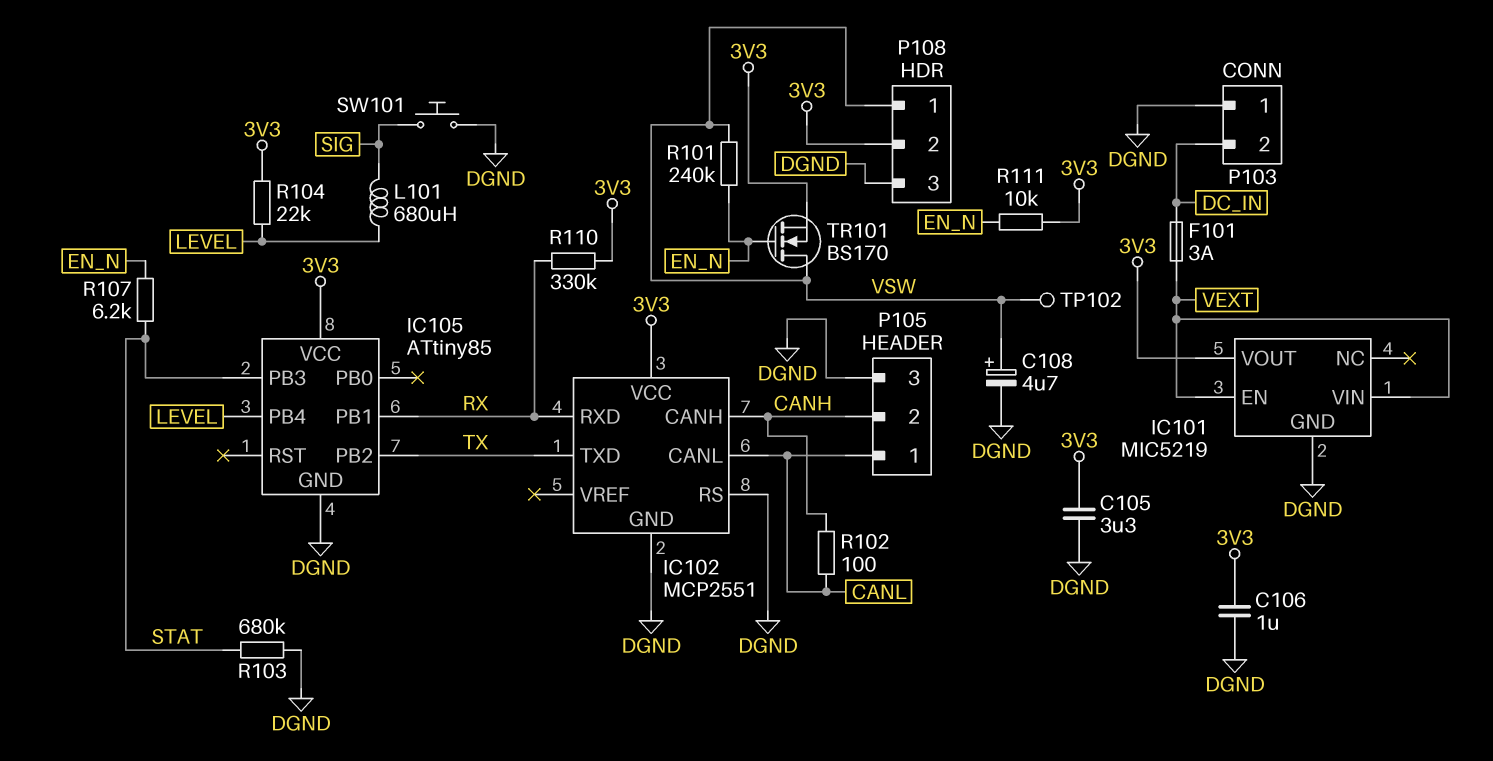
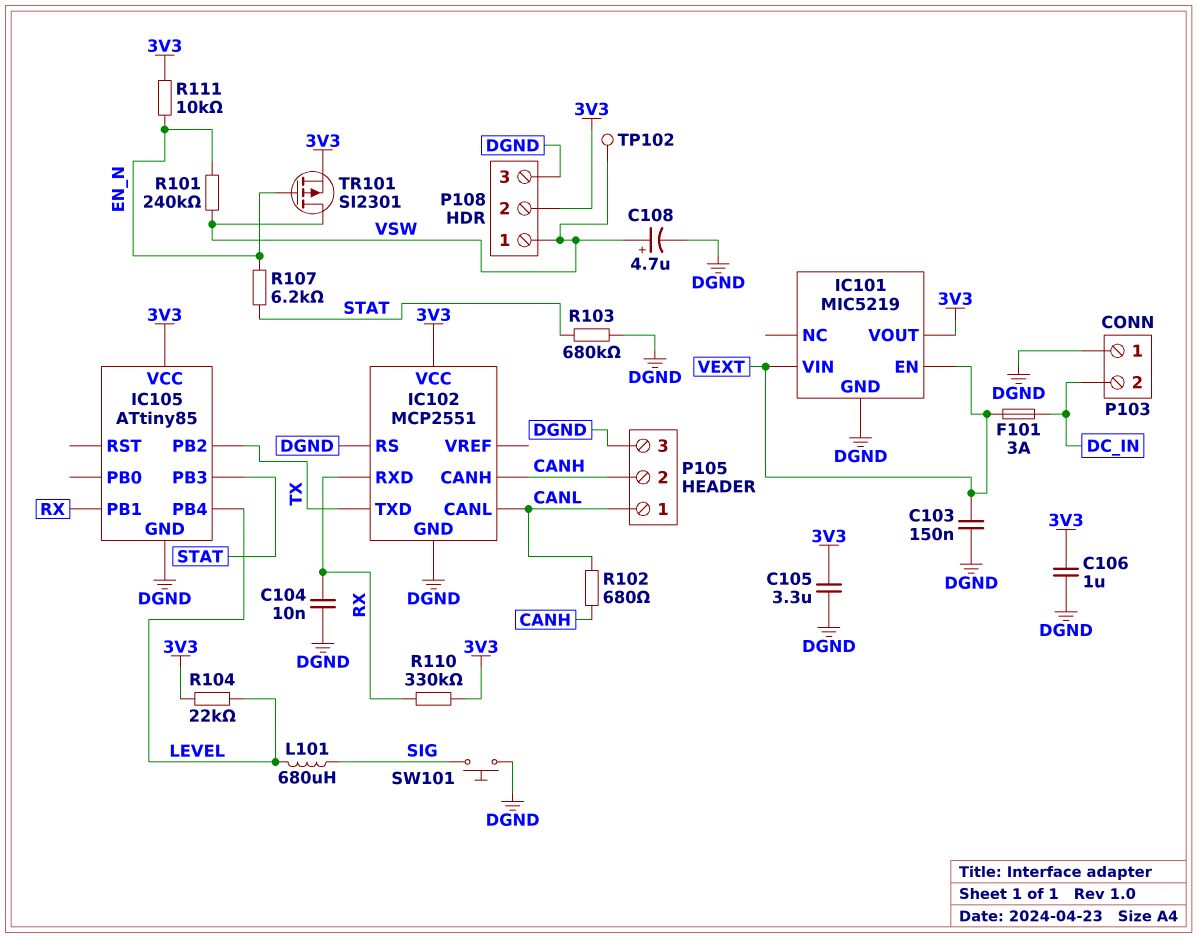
C103: none -> 150nF (DGND, VEXT)
C104: none -> 10nF (DGND, RX)
R102: 100 (CANH, CANL) -> 680 (CANH, CANL)
TR101: NMOS BS170 (G EN_N, D VSW, S 3V3) -> PMOS SI2301 (G EN_N, D VSW, S 3V3)

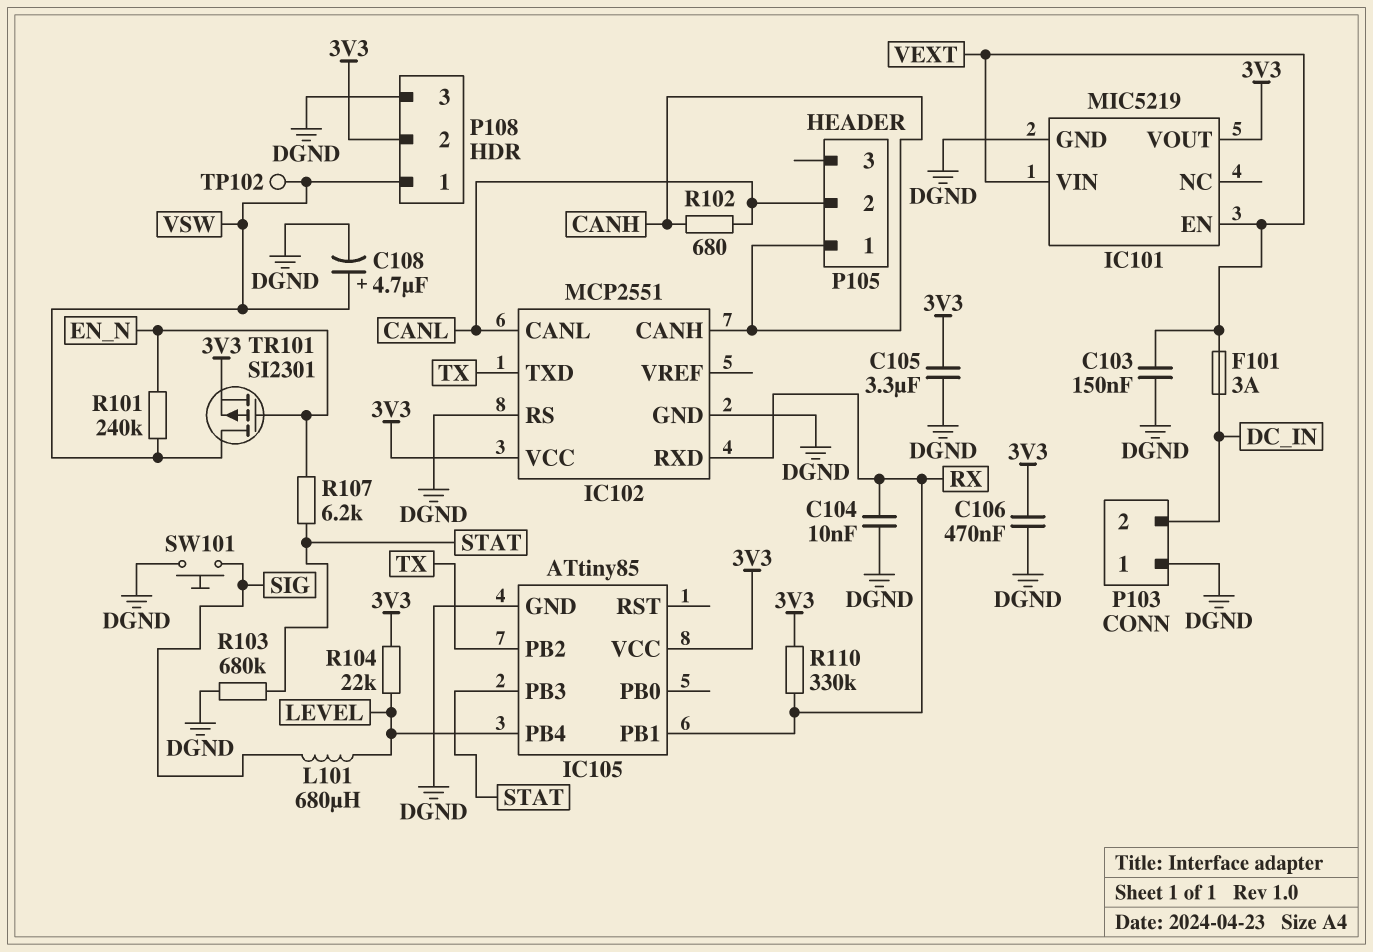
C106: 1uF (3V3, DGND) -> 470nF (3V3, DGND)
P105 pin 1: CANL -> CANH
P105 pin 2: CANH -> CANL
P105 pin 3: DGND -> none
R111: 10k (3V3, EN_N) -> none

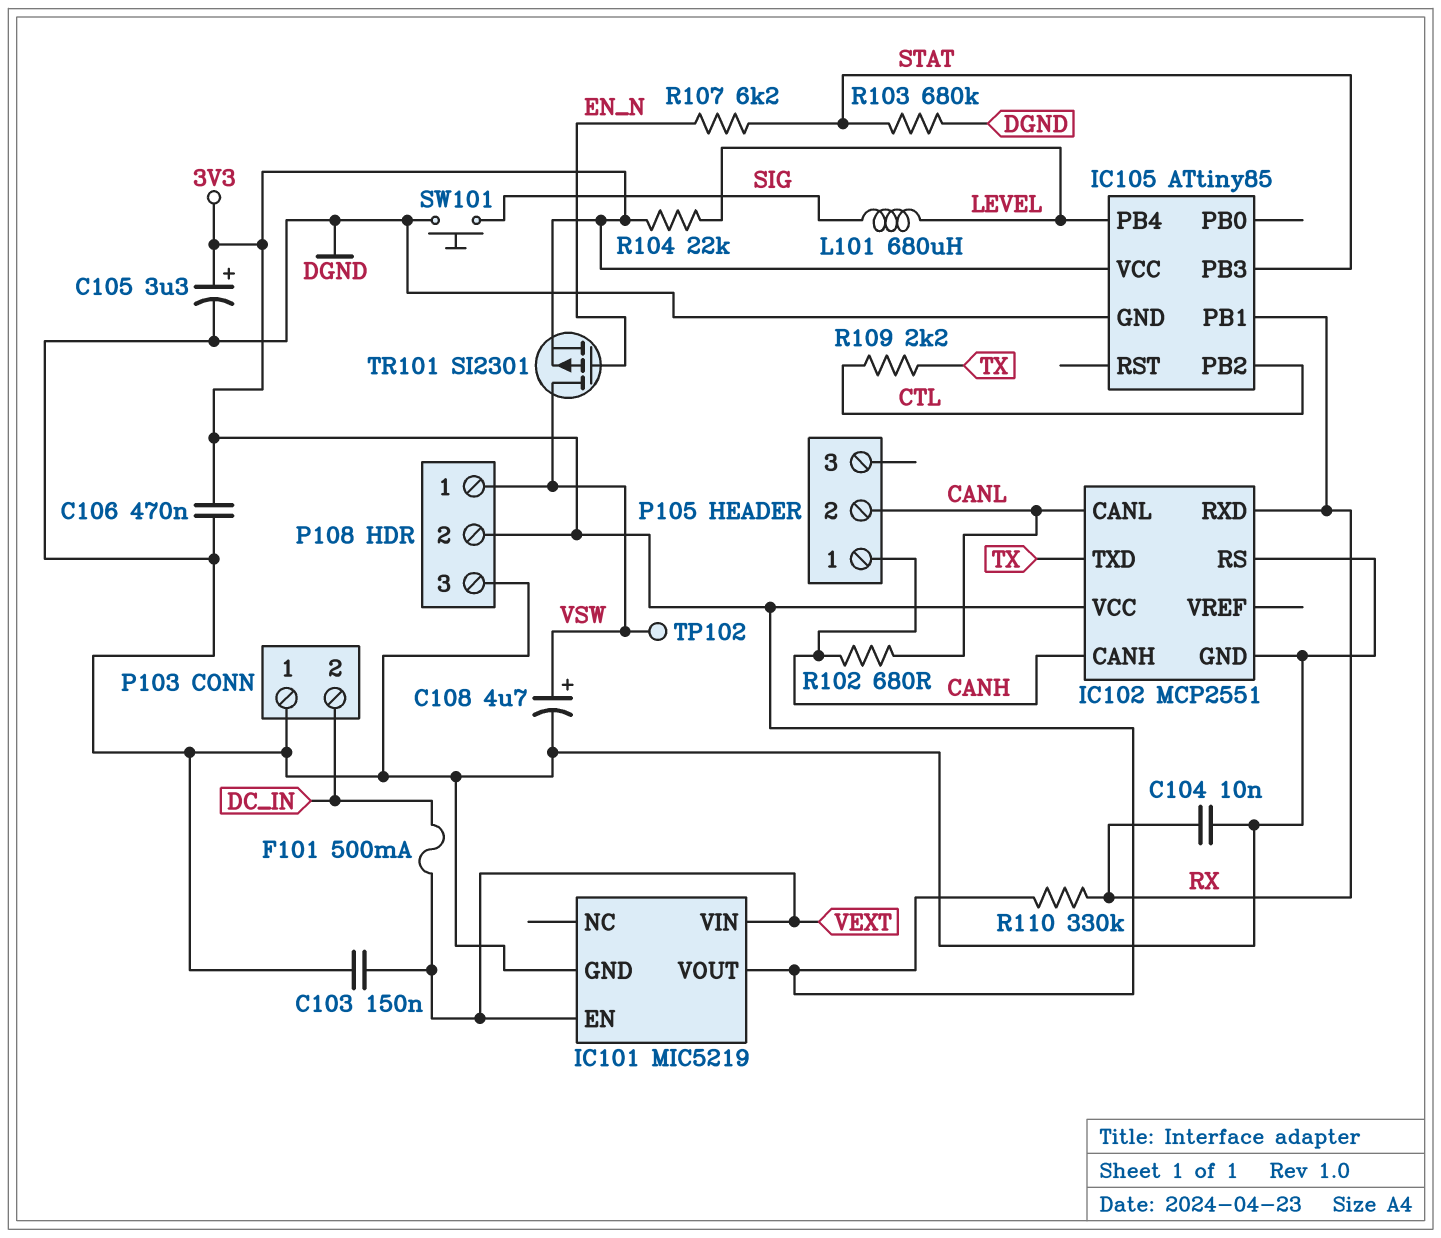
C105: 3.3uF (3V3, DGND) -> 3.3uF (plus 3V3, minus DGND)
F101: 3A (DC_IN, VEXT) -> 500mA (DC_IN, VEXT)
IC105 pin PB2: TX -> CTL
R101: 240k (EN_N, VSW) -> none
R109: none -> 2.2k (CTL, TX)

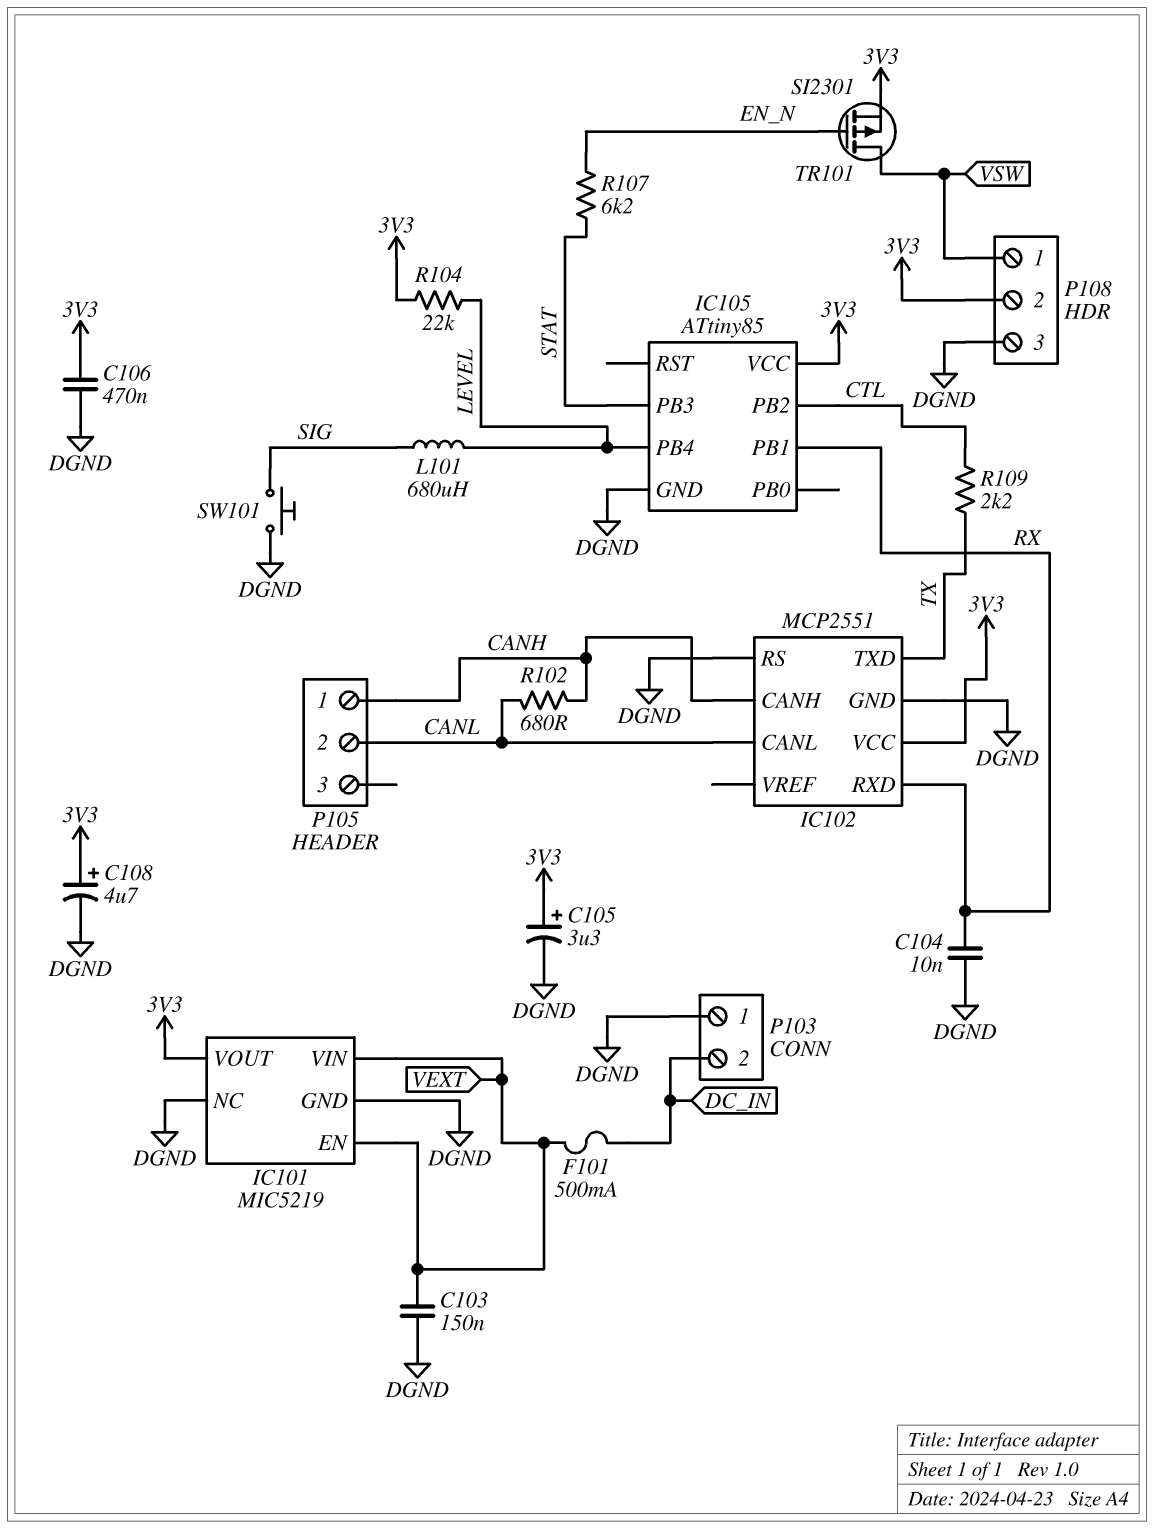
C108: 4.7uF (plus VSW, minus DGND) -> 4.7uF (plus 3V3, minus DGND)
IC101 pin NC: none -> DGND
R103: 680k (DGND, STAT) -> none
R110: 330k (3V3, RX) -> none
TP102: test point (VSW) -> none

